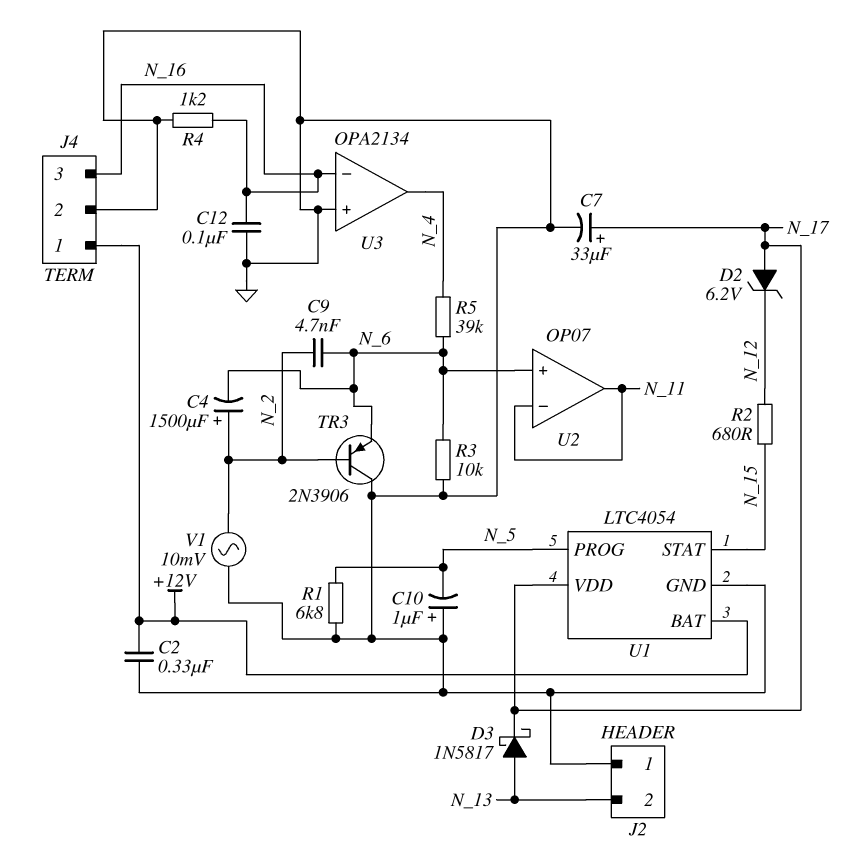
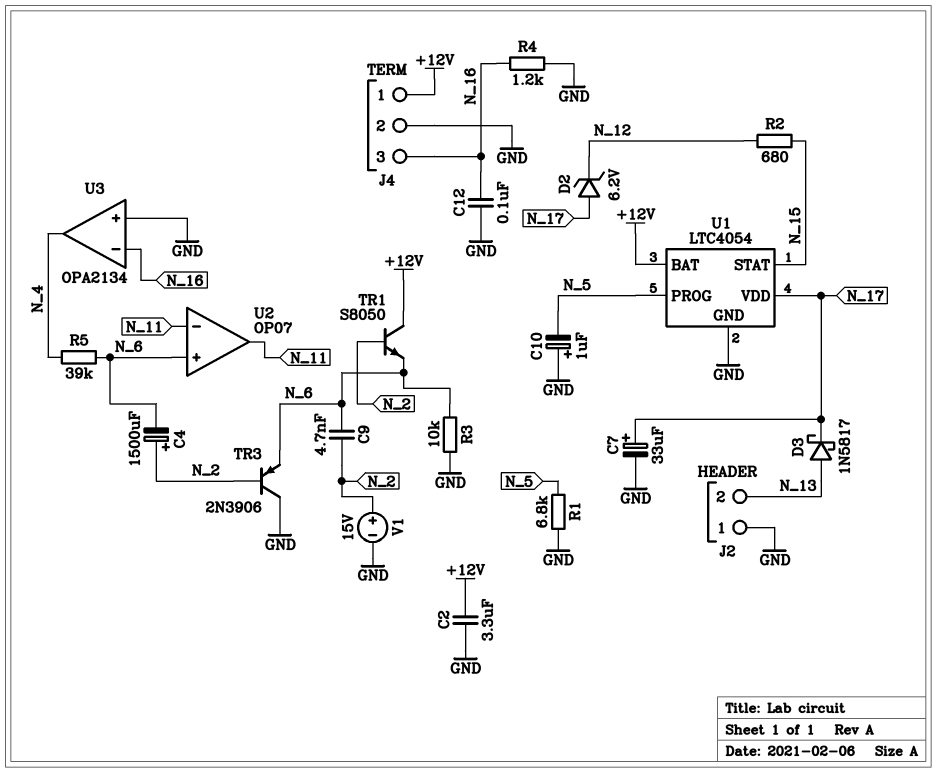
C2: 330nF (+12V, GND) -> 3.3uF (+12V, GND)
TR1: none -> NPN S8050 (B N_2, C +12V, E N_6)
V1: AC 10mV (GND, N_2) -> 15V (plus N_2, minus GND)

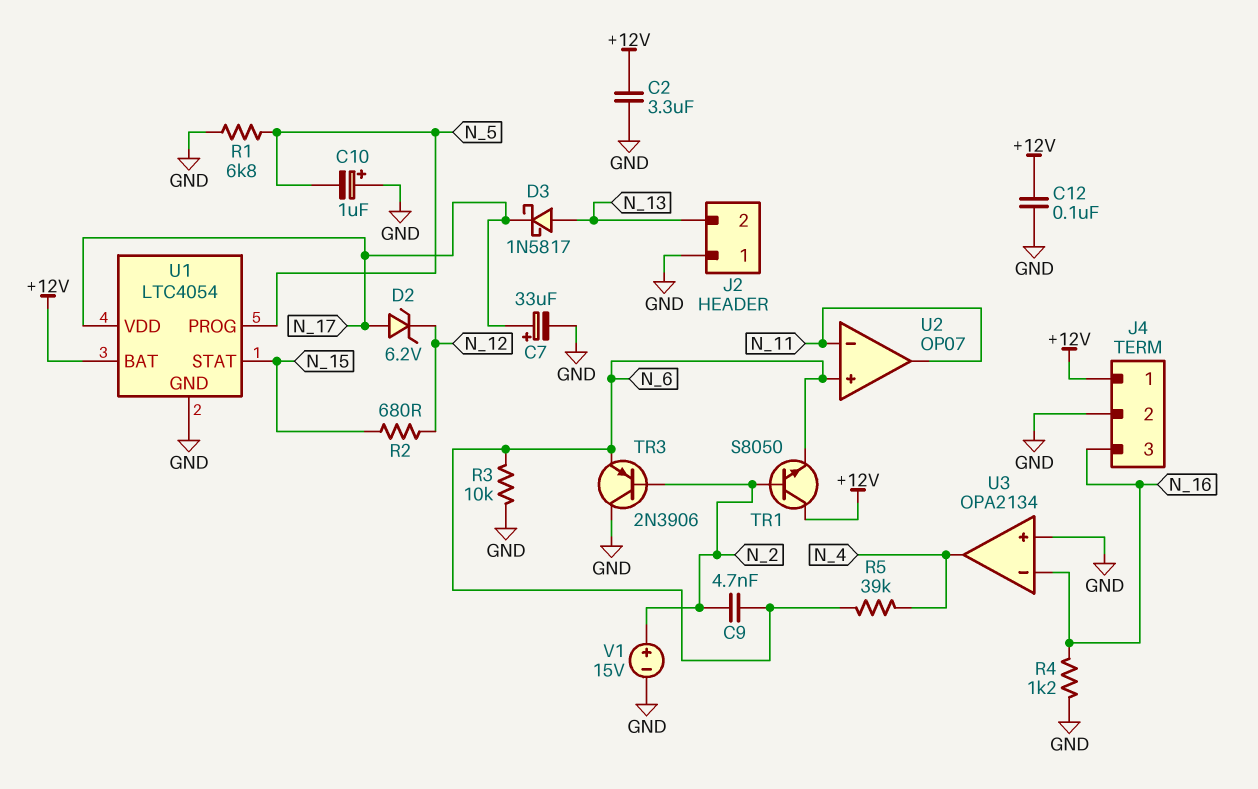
C4: 1500uF (plus N_2, minus N_6) -> none
C12: 100nF (GND, N_16) -> 100nF (+12V, GND)

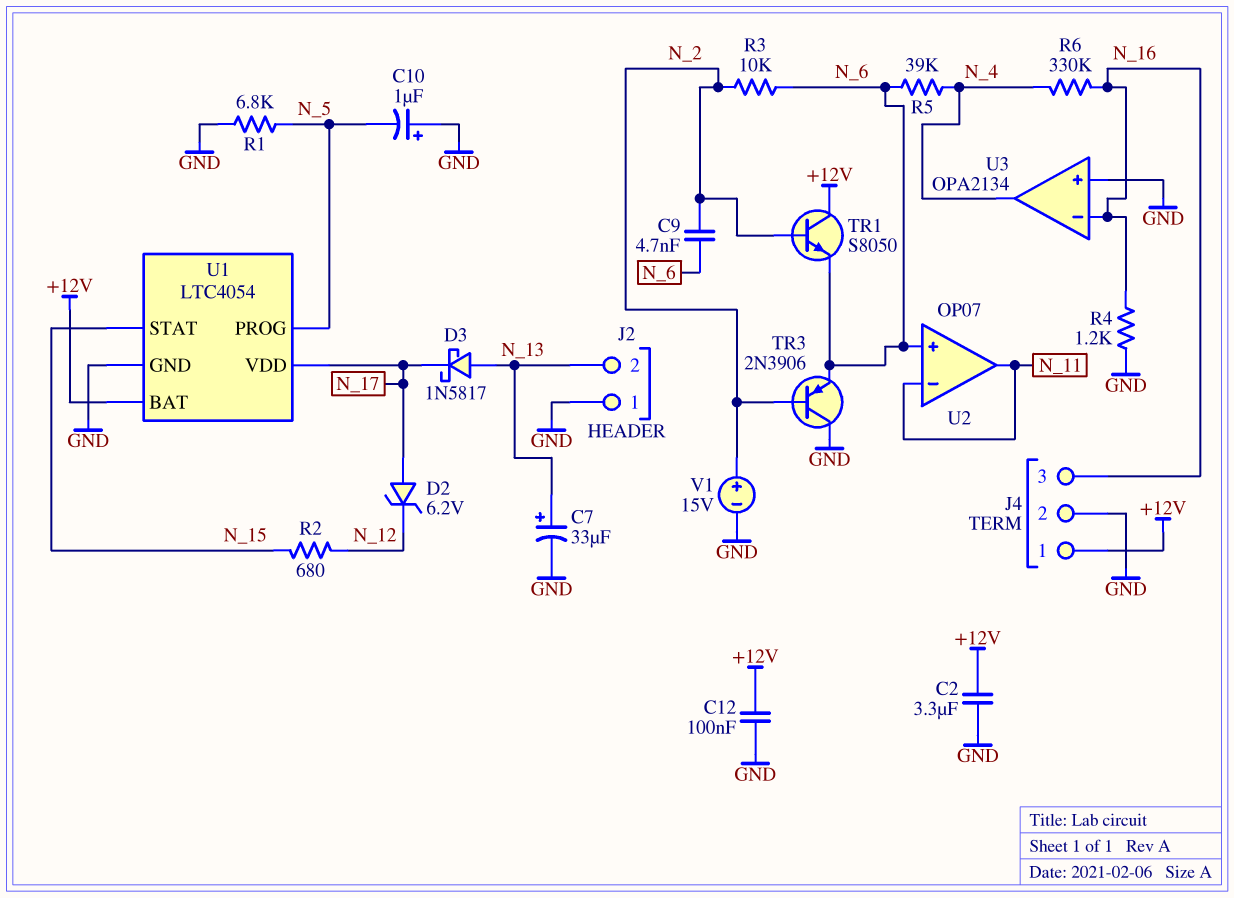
C7: 33uF (plus N_17, minus GND) -> 33uF (plus N_13, minus GND)
R3: 10k (GND, N_6) -> 10k (N_2, N_6)
R6: none -> 330k (N_4, N_16)

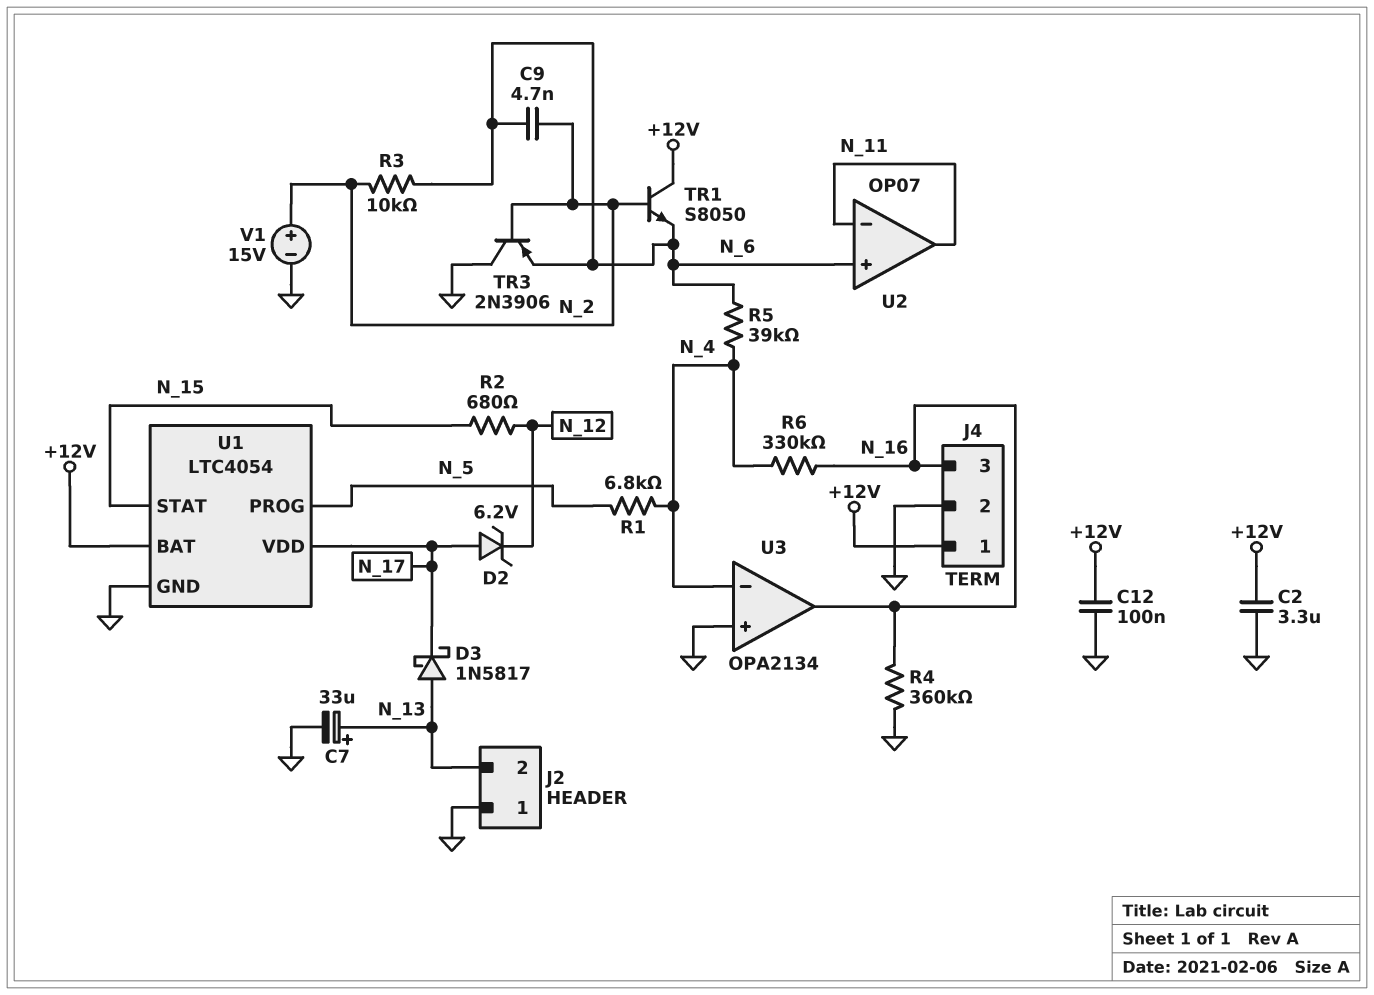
C10: 1uF (plus GND, minus N_5) -> none
R1: 6.8k (GND, N_5) -> 6.8k (N_4, N_5)
R4: 1.2k (GND, N_16) -> 360k (GND, N_16)
U3 pin in-: N_16 -> N_4
U3 pin out: N_4 -> N_16

